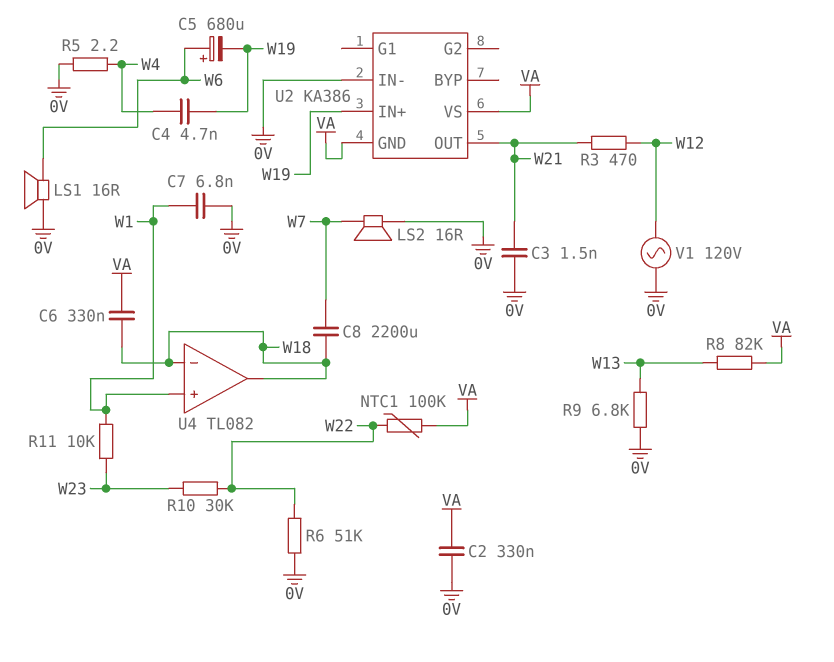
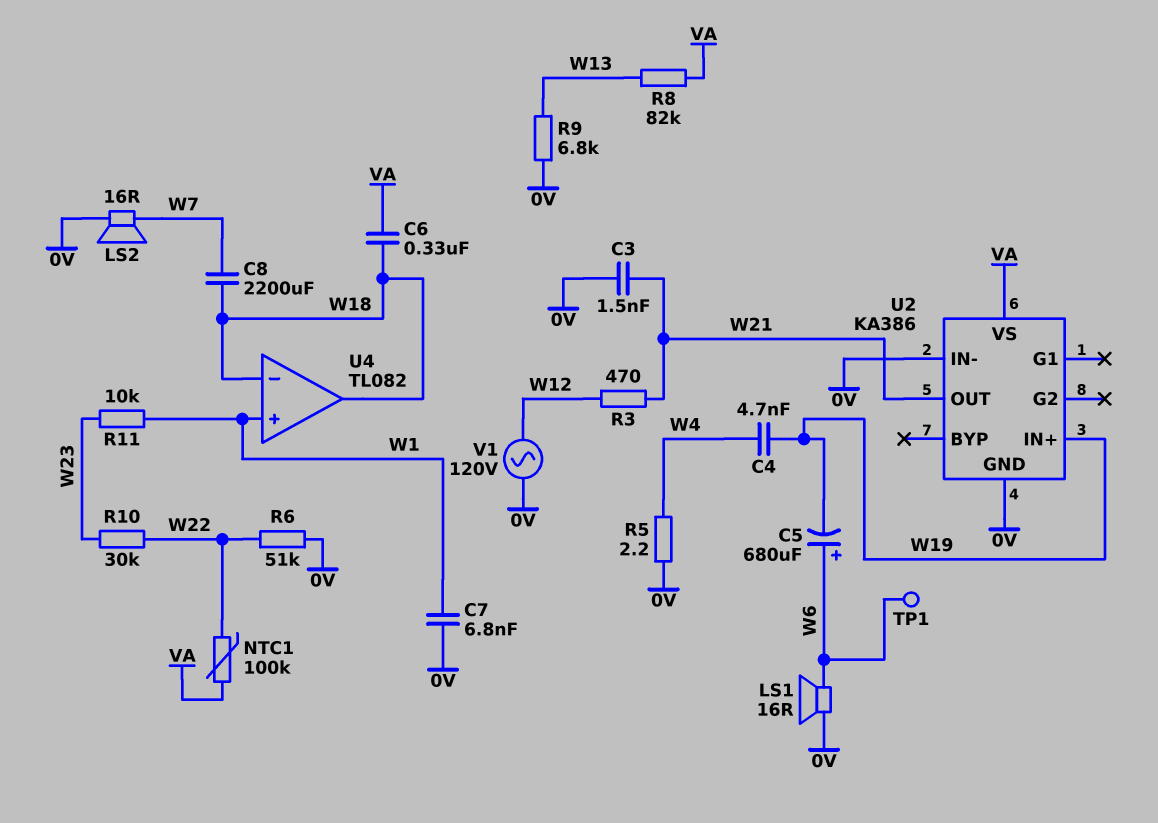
C2: 330nF (0V, VA) -> none
TP1: none -> test point (W6)
U2 pin GND: VA -> 0V

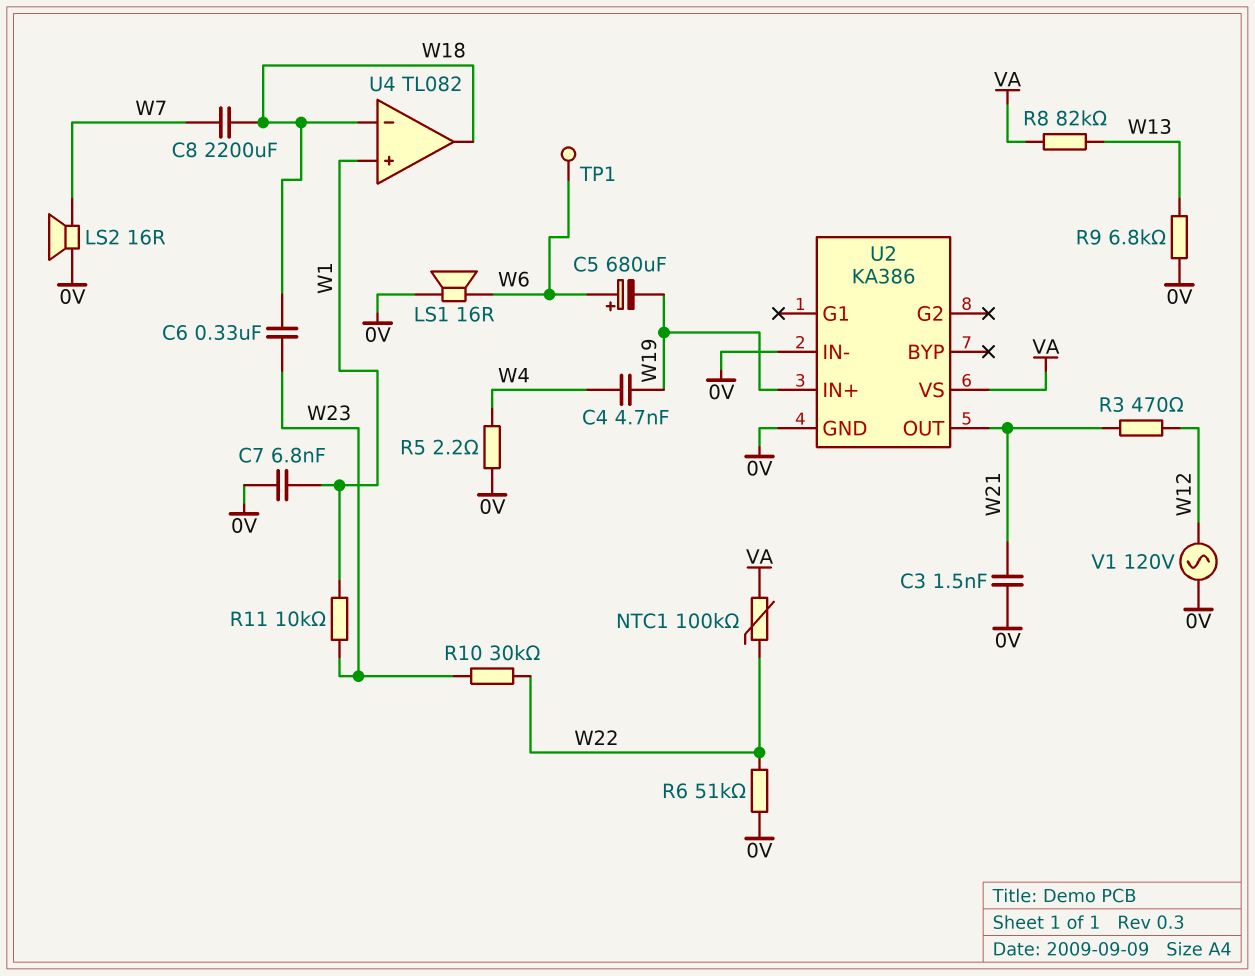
C6: 330nF (VA, W18) -> 330nF (W18, W23)

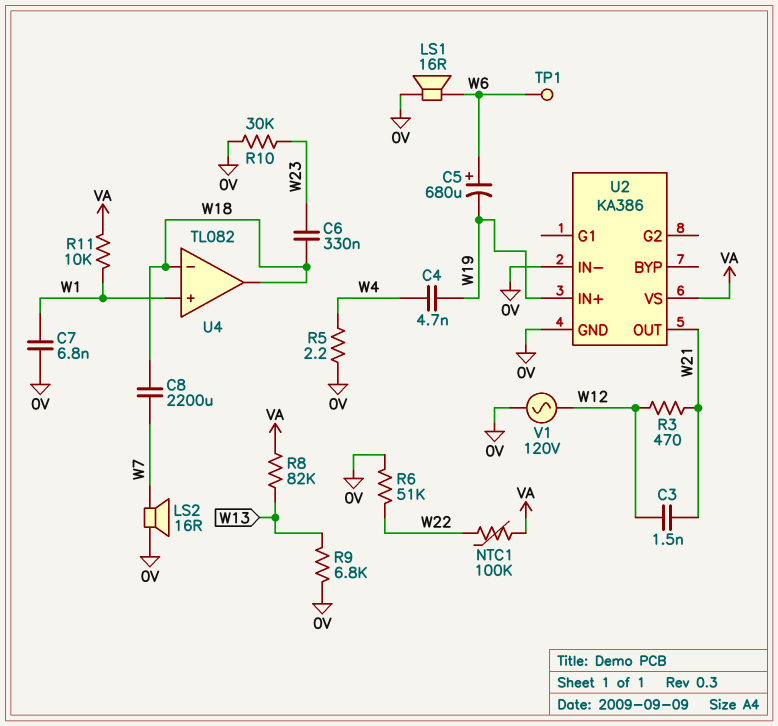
C3: 1.5nF (0V, W21) -> 1.5nF (W12, W21)
R10: 30k (W22, W23) -> 30k (0V, W23)
R11: 10k (W1, W23) -> 10k (VA, W1)

